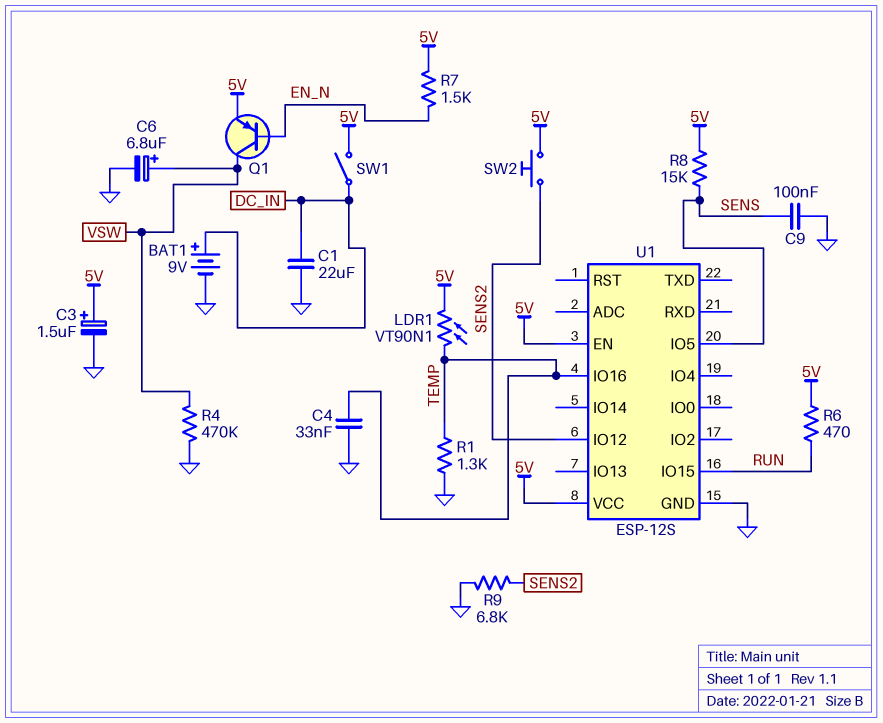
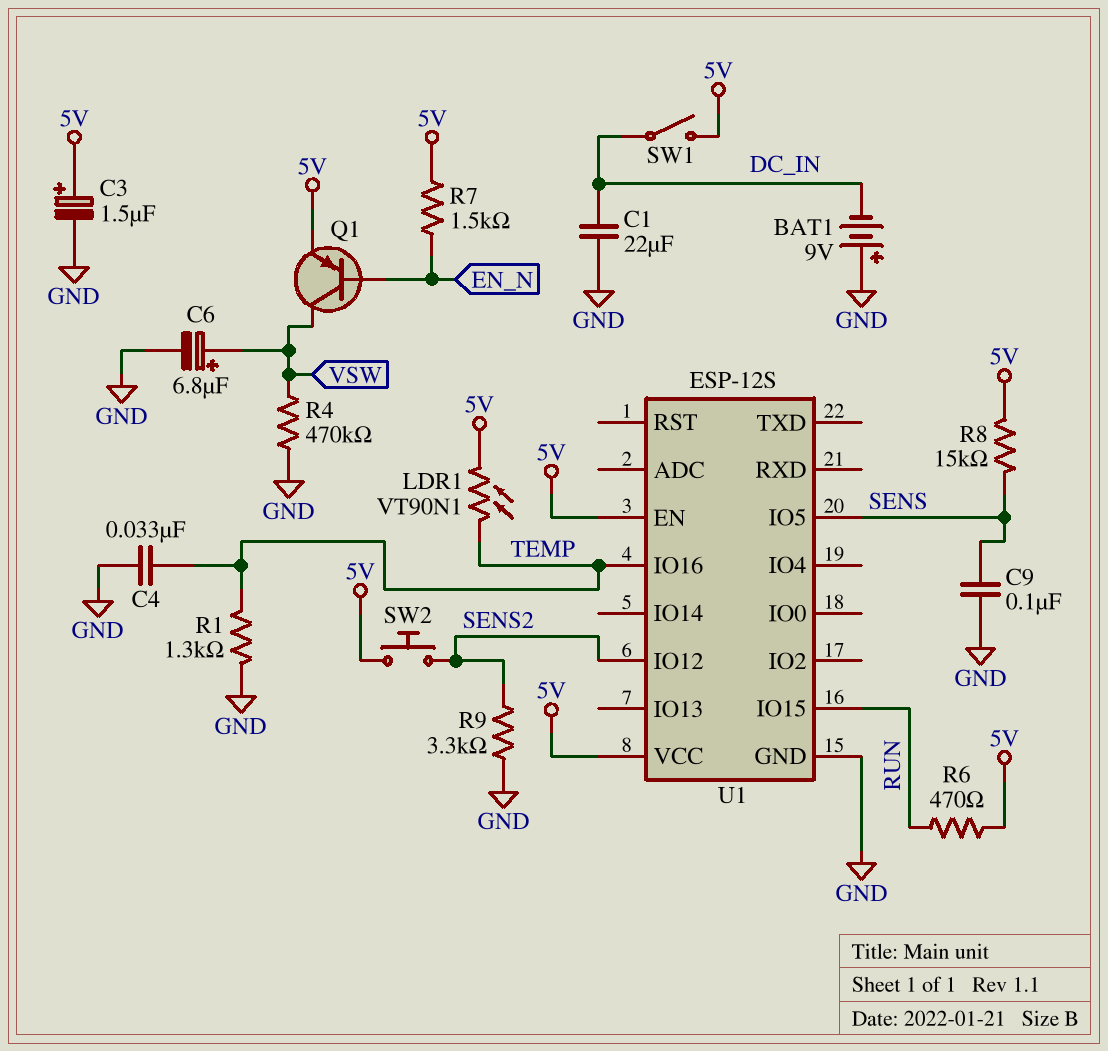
BAT1: 9V (plus DC_IN, minus GND) -> 9V (plus GND, minus DC_IN)
R9: 6.8k (GND, SENS2) -> 3.3k (GND, SENS2)

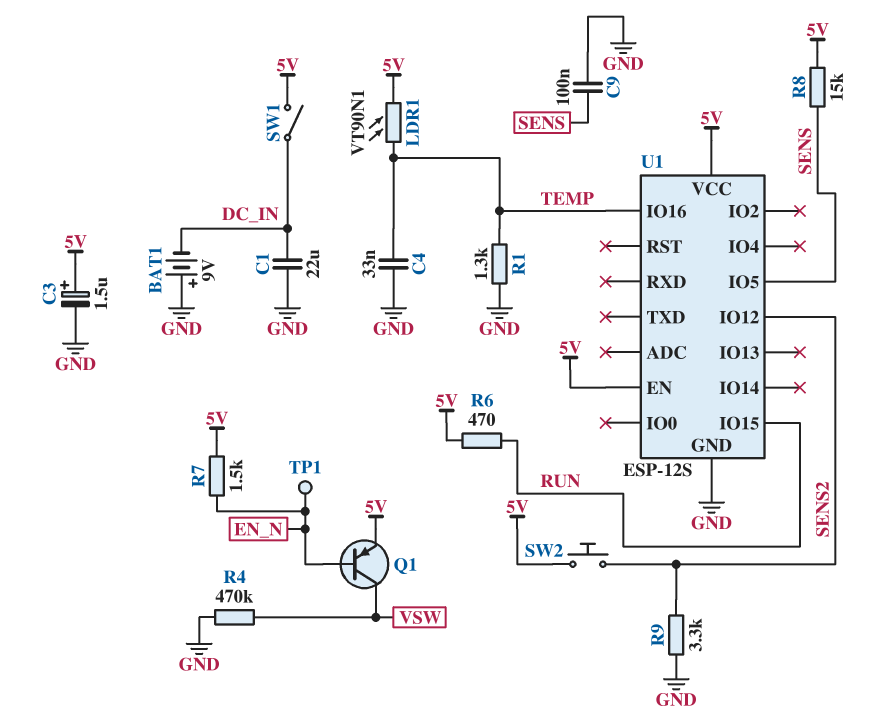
C6: 6.8uF (plus VSW, minus GND) -> none
TP1: none -> test point (EN_N)

